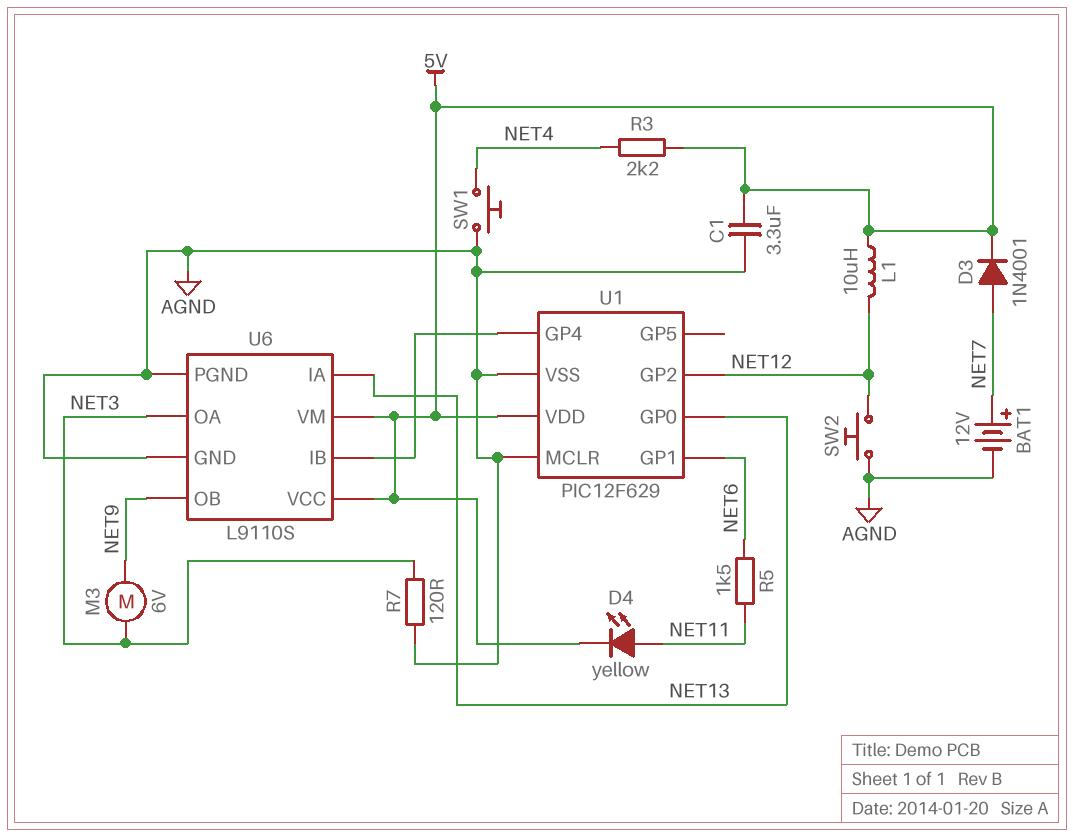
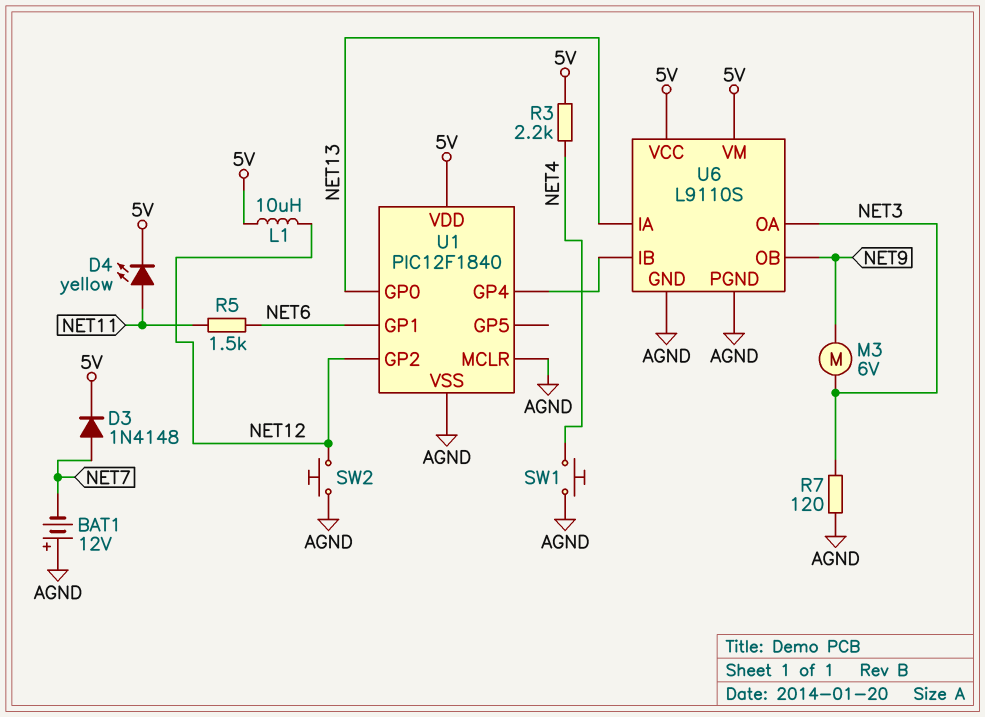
BAT1: 12V (plus NET7, minus AGND) -> 12V (plus AGND, minus NET7)
C1: 3.3uF (5V, AGND) -> none
D3: diode 1N4001 (A NET7, K 5V) -> diode 1N4148 (A NET7, K 5V)
U1: PIC12F629 -> PIC12F1840

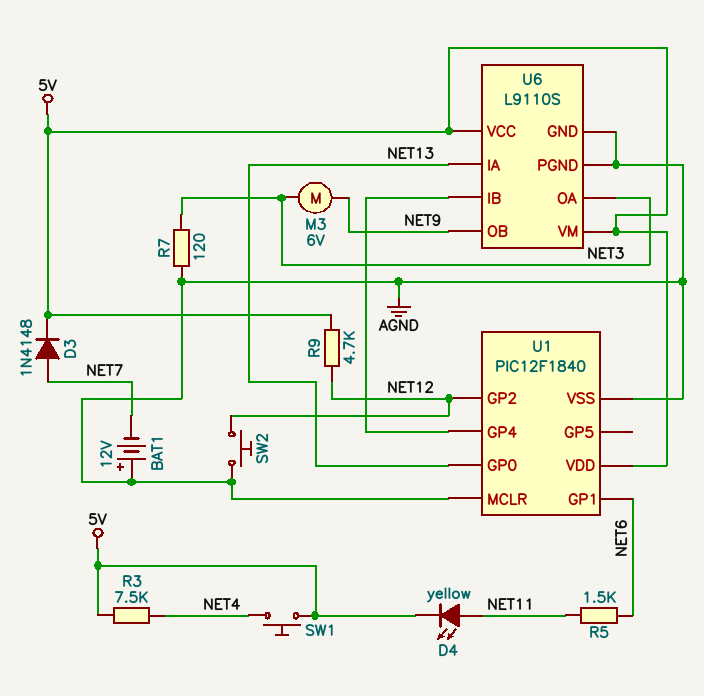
L1: 10uH (5V, NET12) -> none
R3: 2.2k (5V, NET4) -> 7.5k (5V, NET4)
R9: none -> 4.7k (5V, NET12)
SW1: button (AGND, NET4) -> button (5V, NET4)

